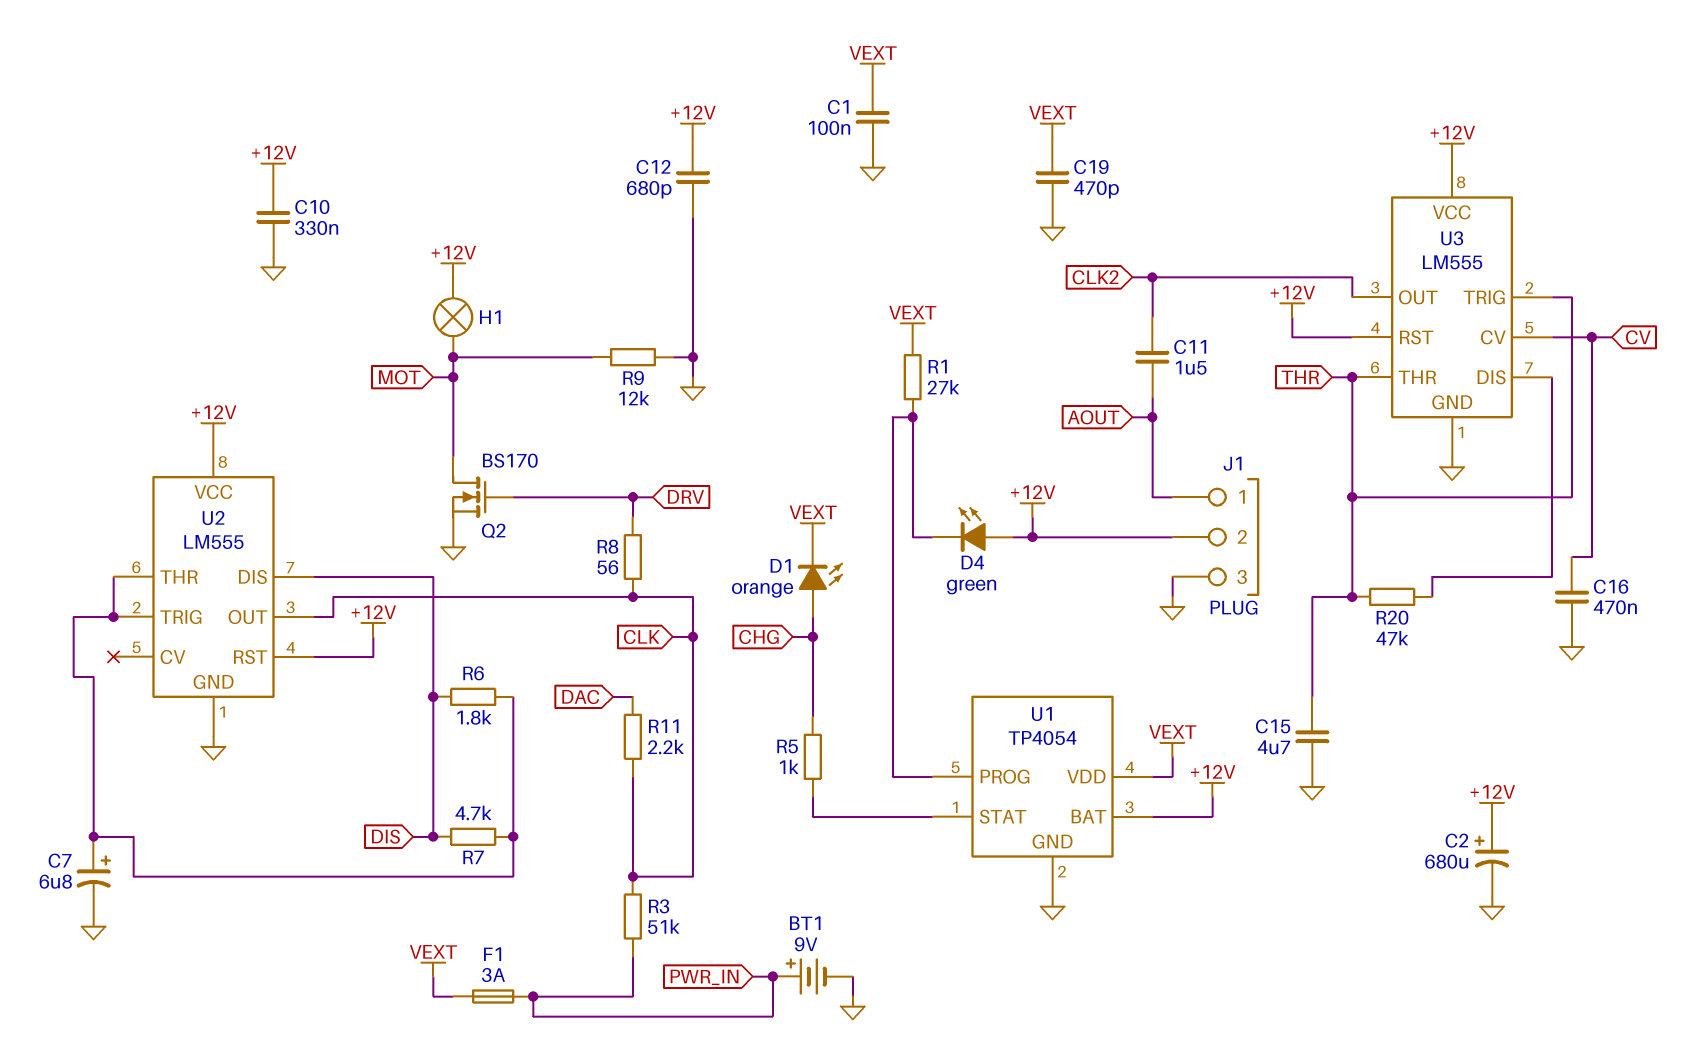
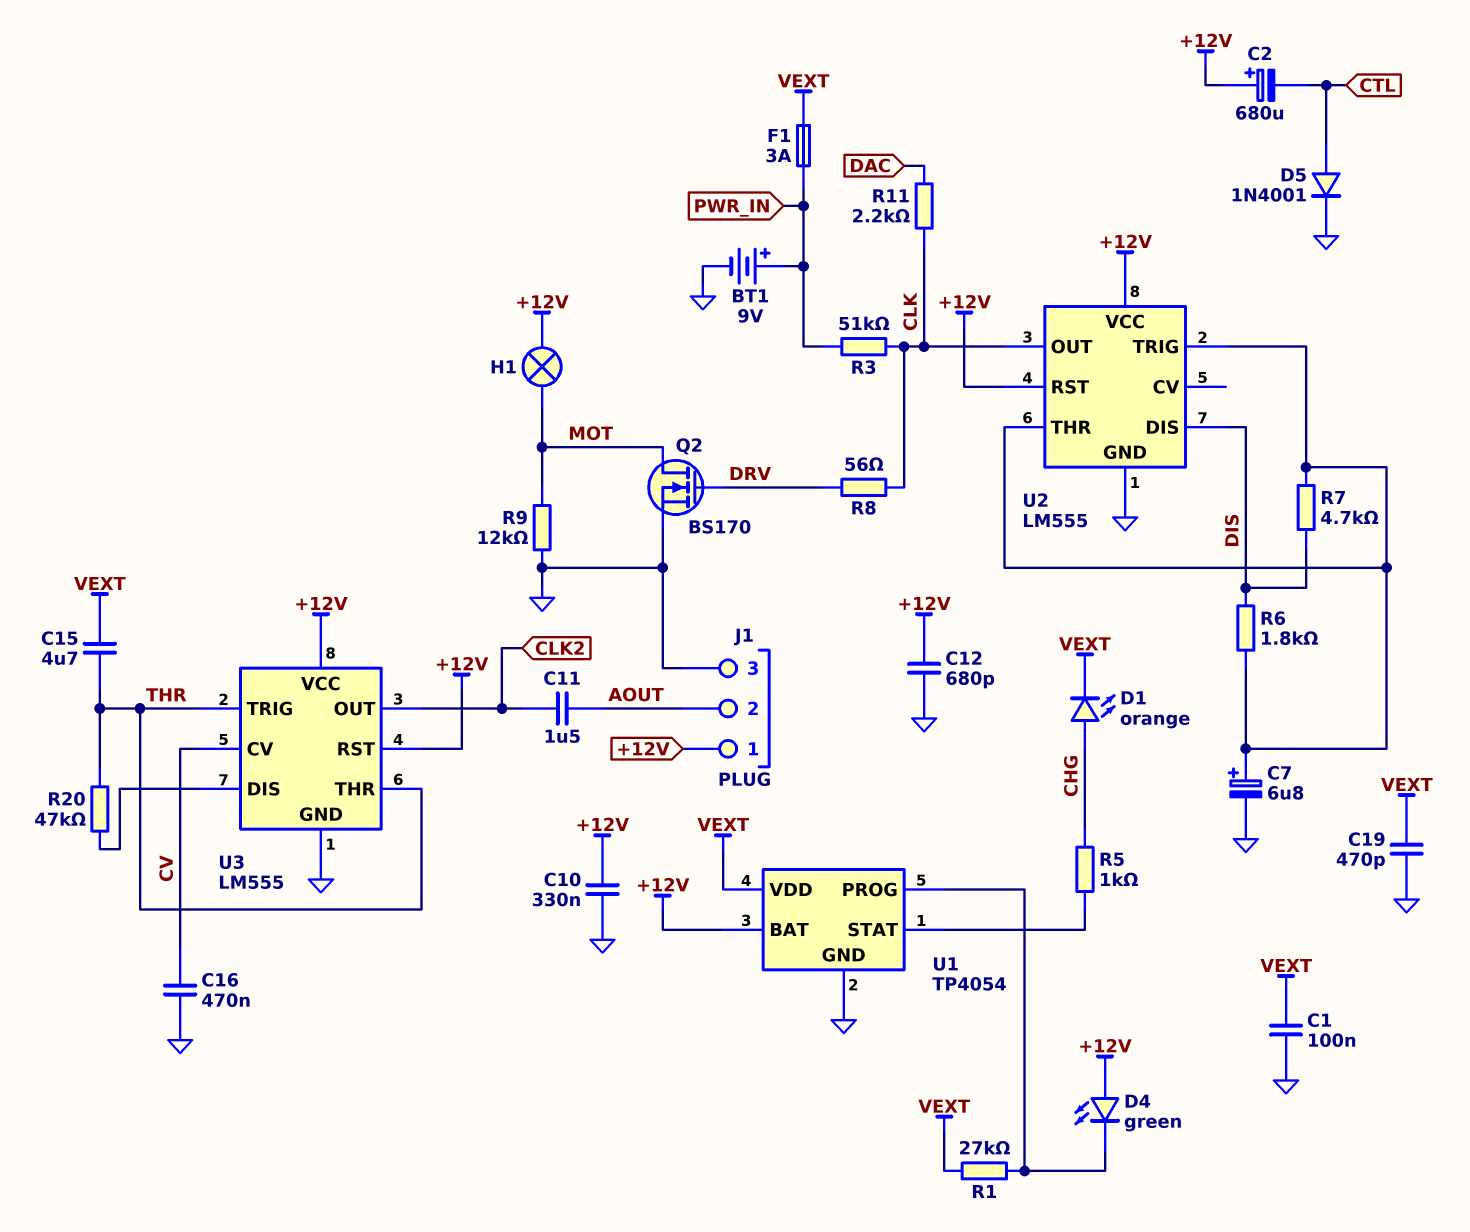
C2: 680uF (plus +12V, minus GND) -> 680uF (plus +12V, minus CTL)
C15: 4.7uF (GND, THR) -> 4.7uF (THR, VEXT)
D5: none -> diode 1N4001 (A CTL, K GND)
J1 pin 1: AOUT -> +12V
J1 pin 2: +12V -> AOUT

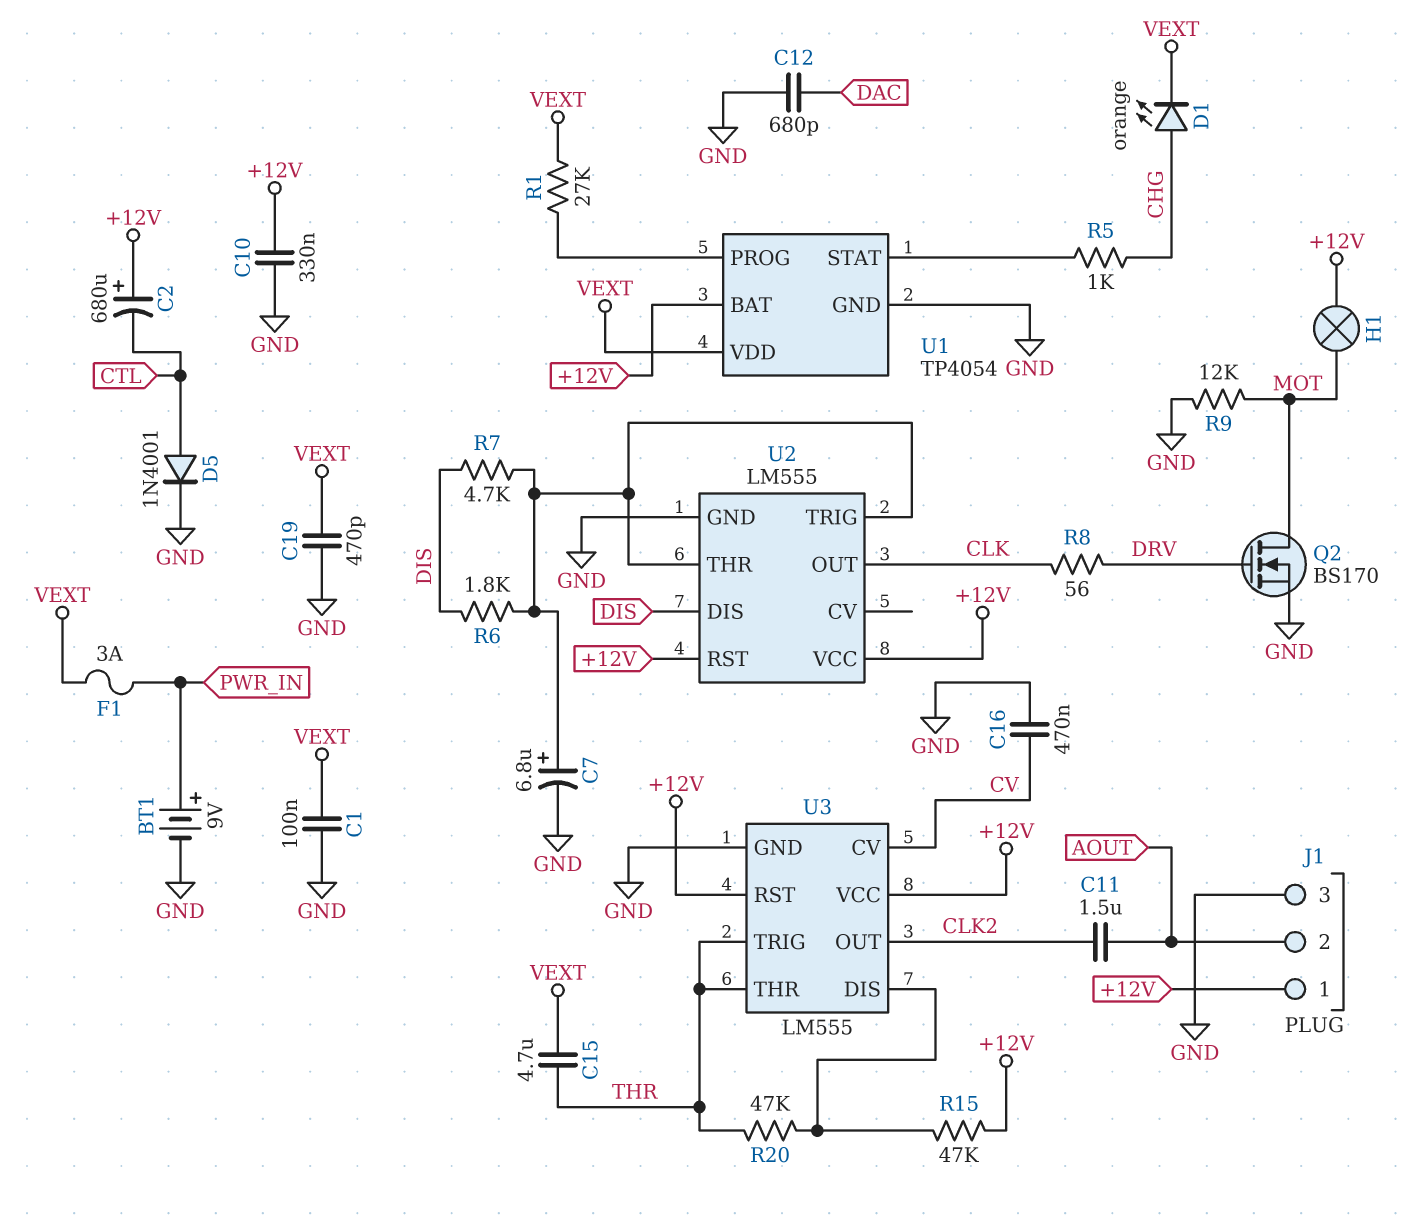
C12: 680pF (+12V, GND) -> 680pF (DAC, GND)
D4: LED green (A +12V, K U1/PROG) -> none
R3: 51k (CLK, PWR_IN) -> none
R11: 2.2k (CLK, DAC) -> none
R15: none -> 47k (+12V, U3/DIS)

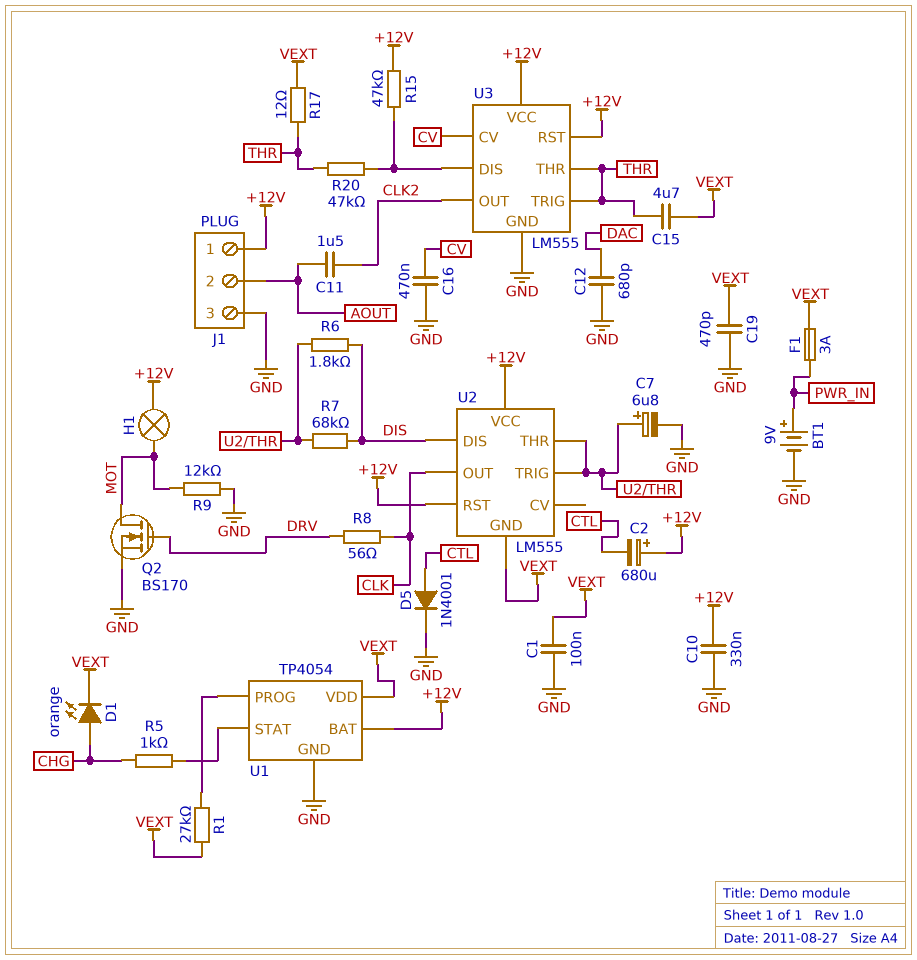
R7: 4.7k (DIS, U2/THR) -> 68k (DIS, U2/THR)
R17: none -> 12 (THR, VEXT)
U2 pin GND: GND -> VEXT

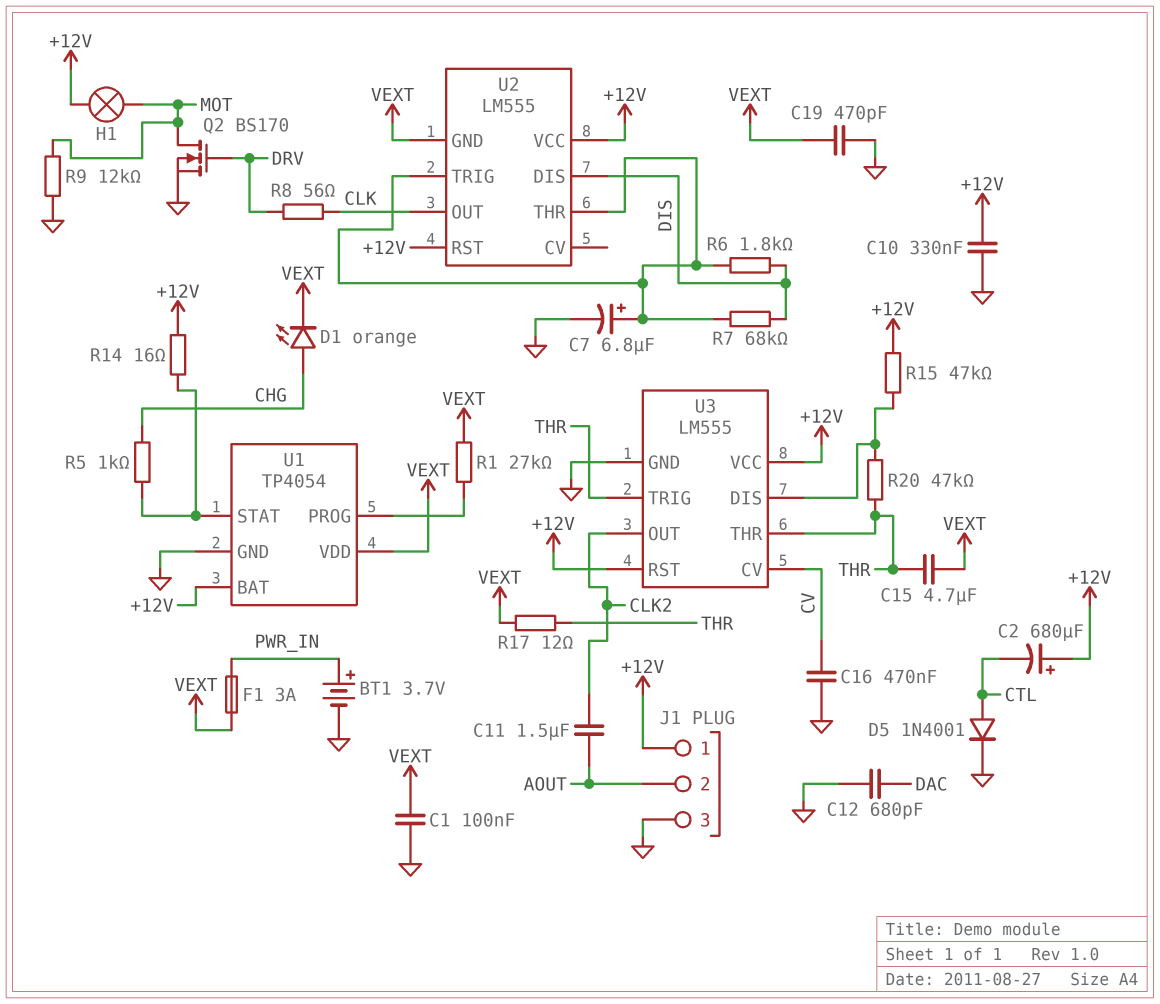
BT1: 9V (plus PWR_IN, minus GND) -> 3.7V (plus PWR_IN, minus GND)
R14: none -> 16 (+12V, U1/STAT)

